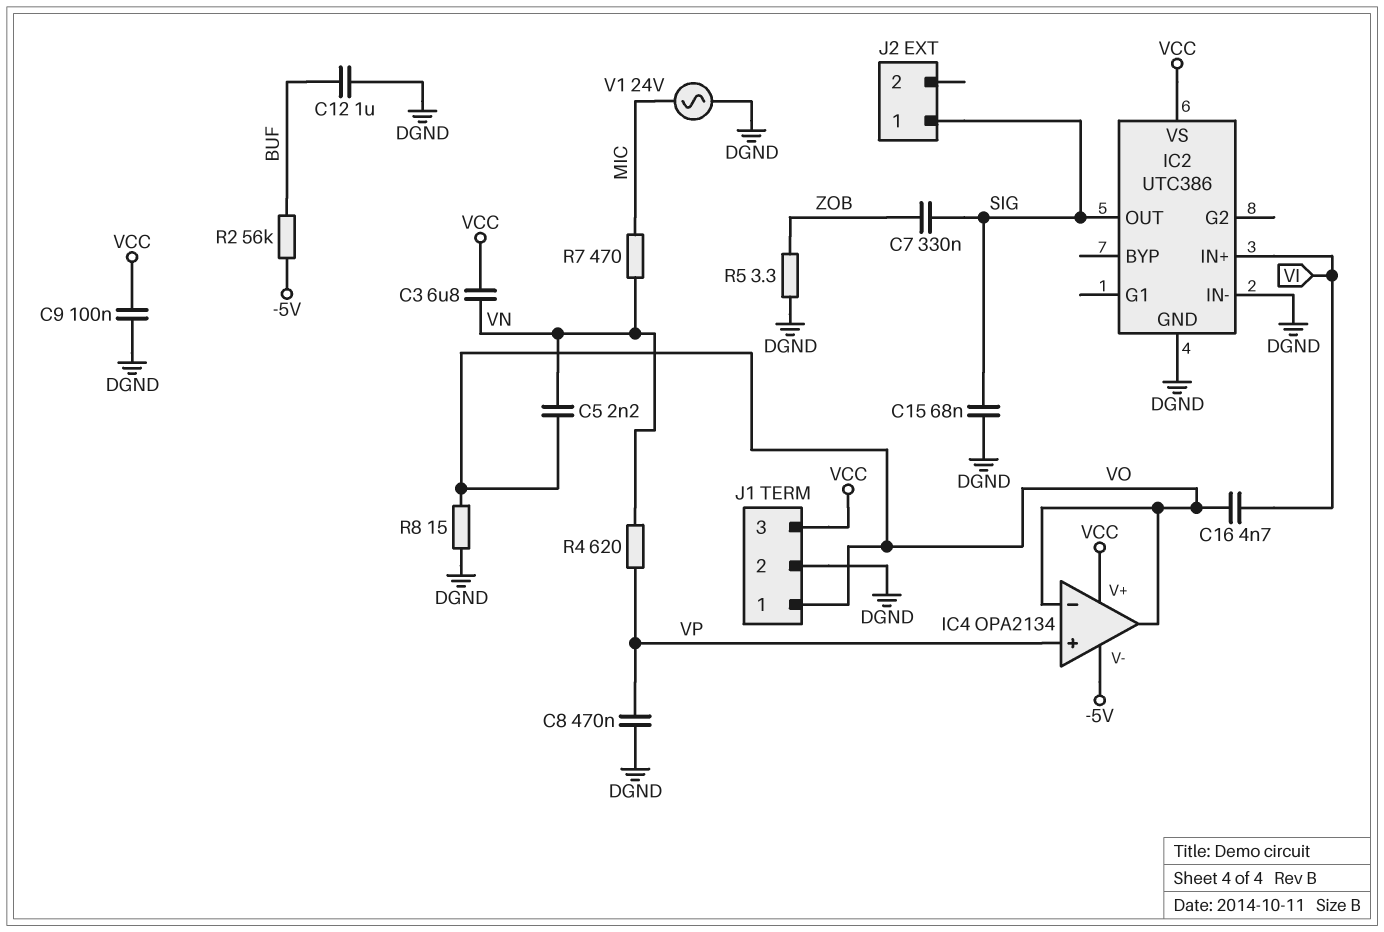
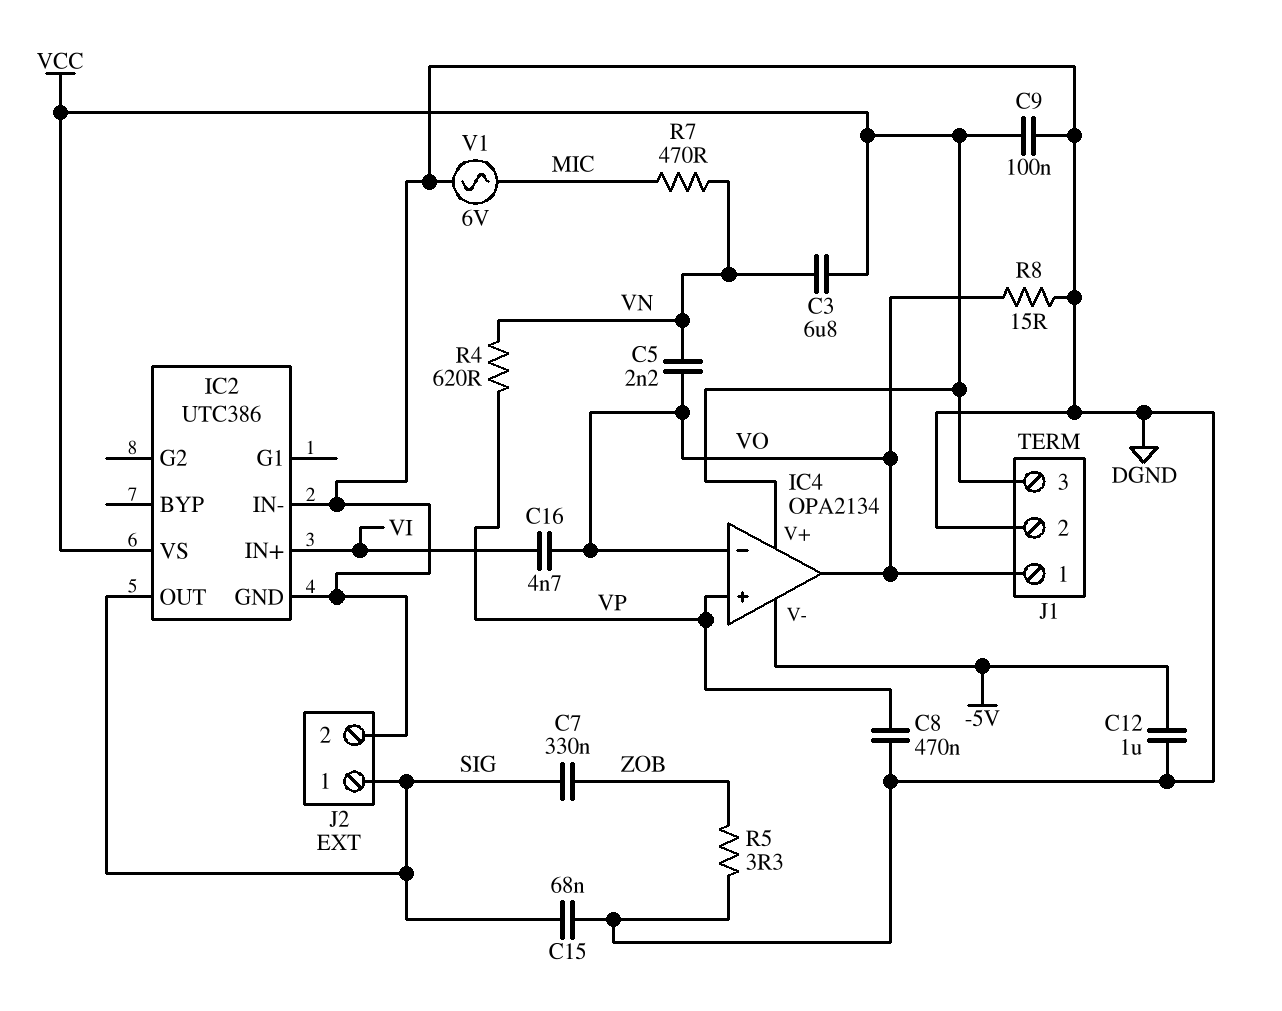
C12: 1uF (BUF, DGND) -> 1uF (-5V, DGND)
J2 pin 2: none -> DGND
R2: 56k (-5V, BUF) -> none
V1: AC 24V (DGND, MIC) -> AC 6V (DGND, MIC)

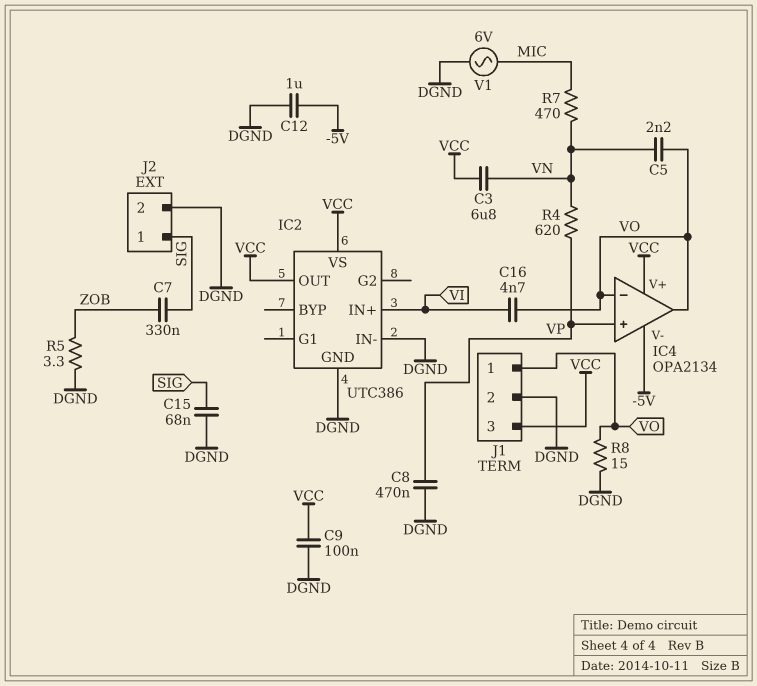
IC2 pin OUT: SIG -> VCC

